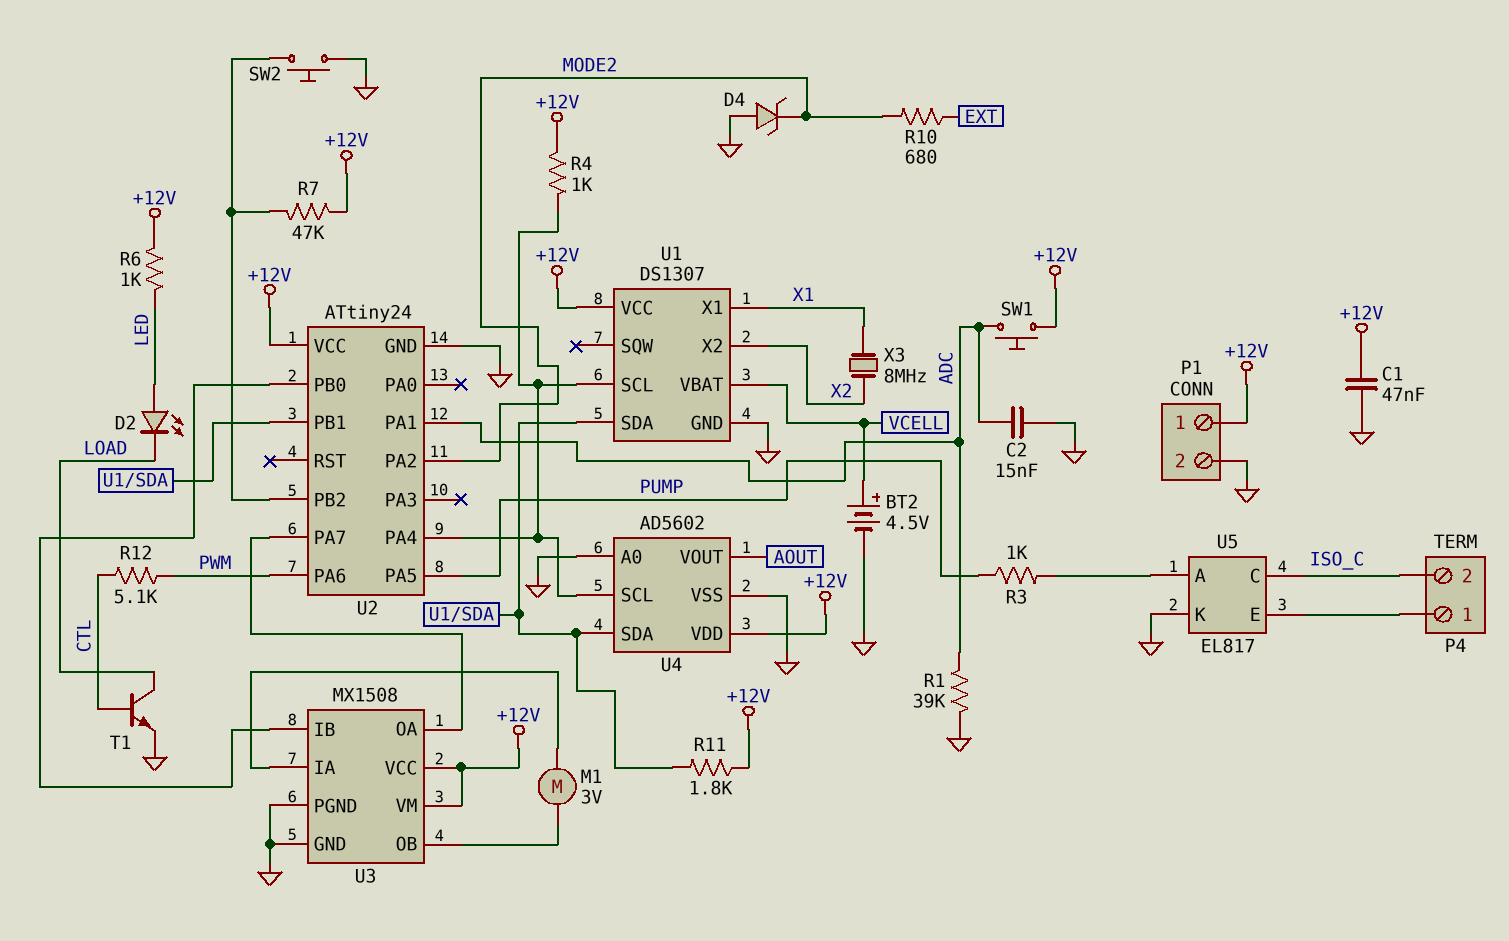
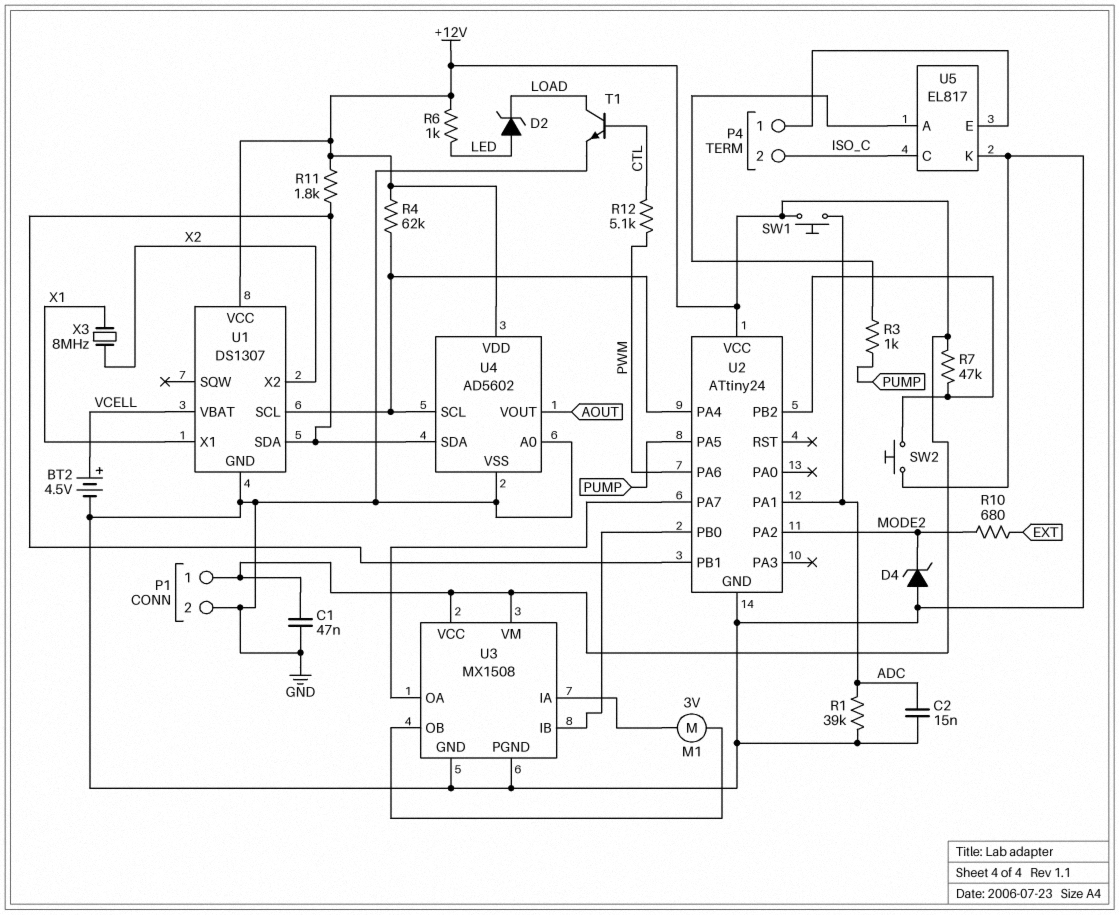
D2: LED (A LED, K LOAD) -> zener (A LED, K LOAD)
R4: 1k (+12V, U1/SCL) -> 62k (+12V, U1/SCL)

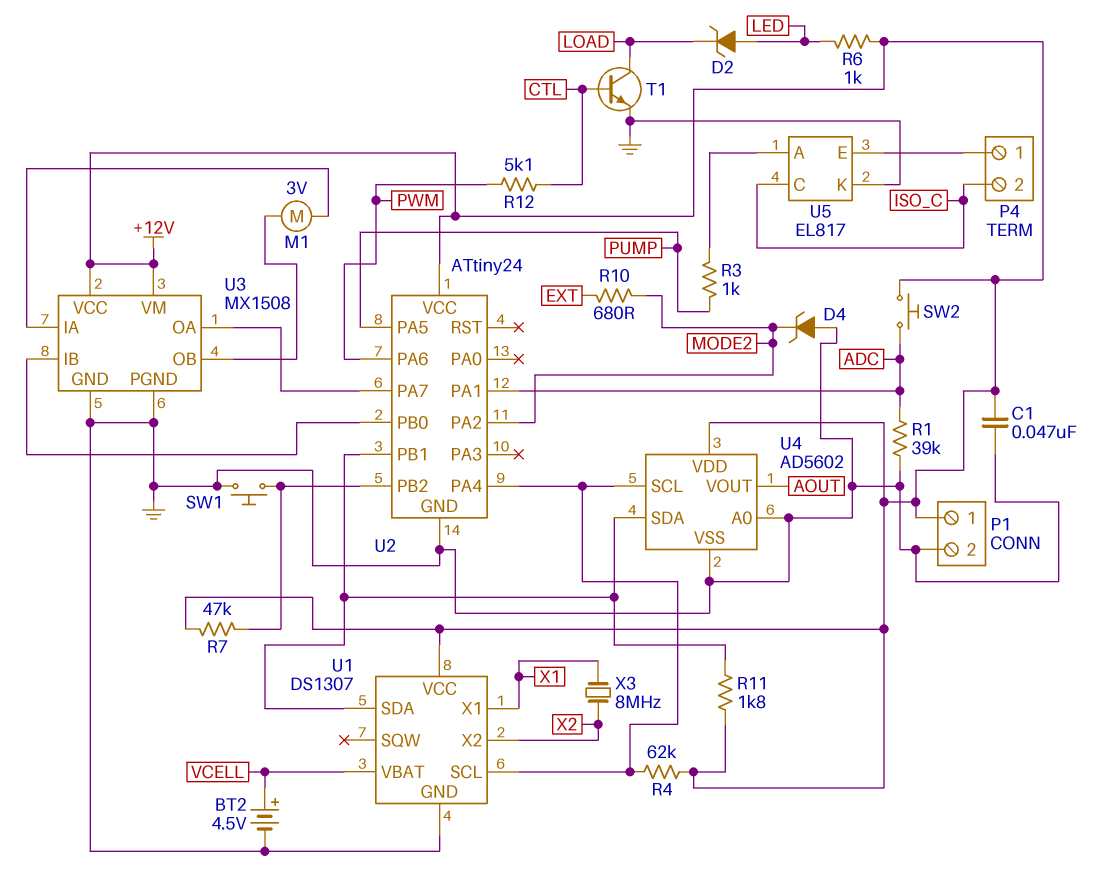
C2: 15nF (ADC, GND) -> none
SW1: button (+12V, ADC) -> button (GND, U2/PB2)
SW2: button (GND, U2/PB2) -> button (+12V, ADC)

